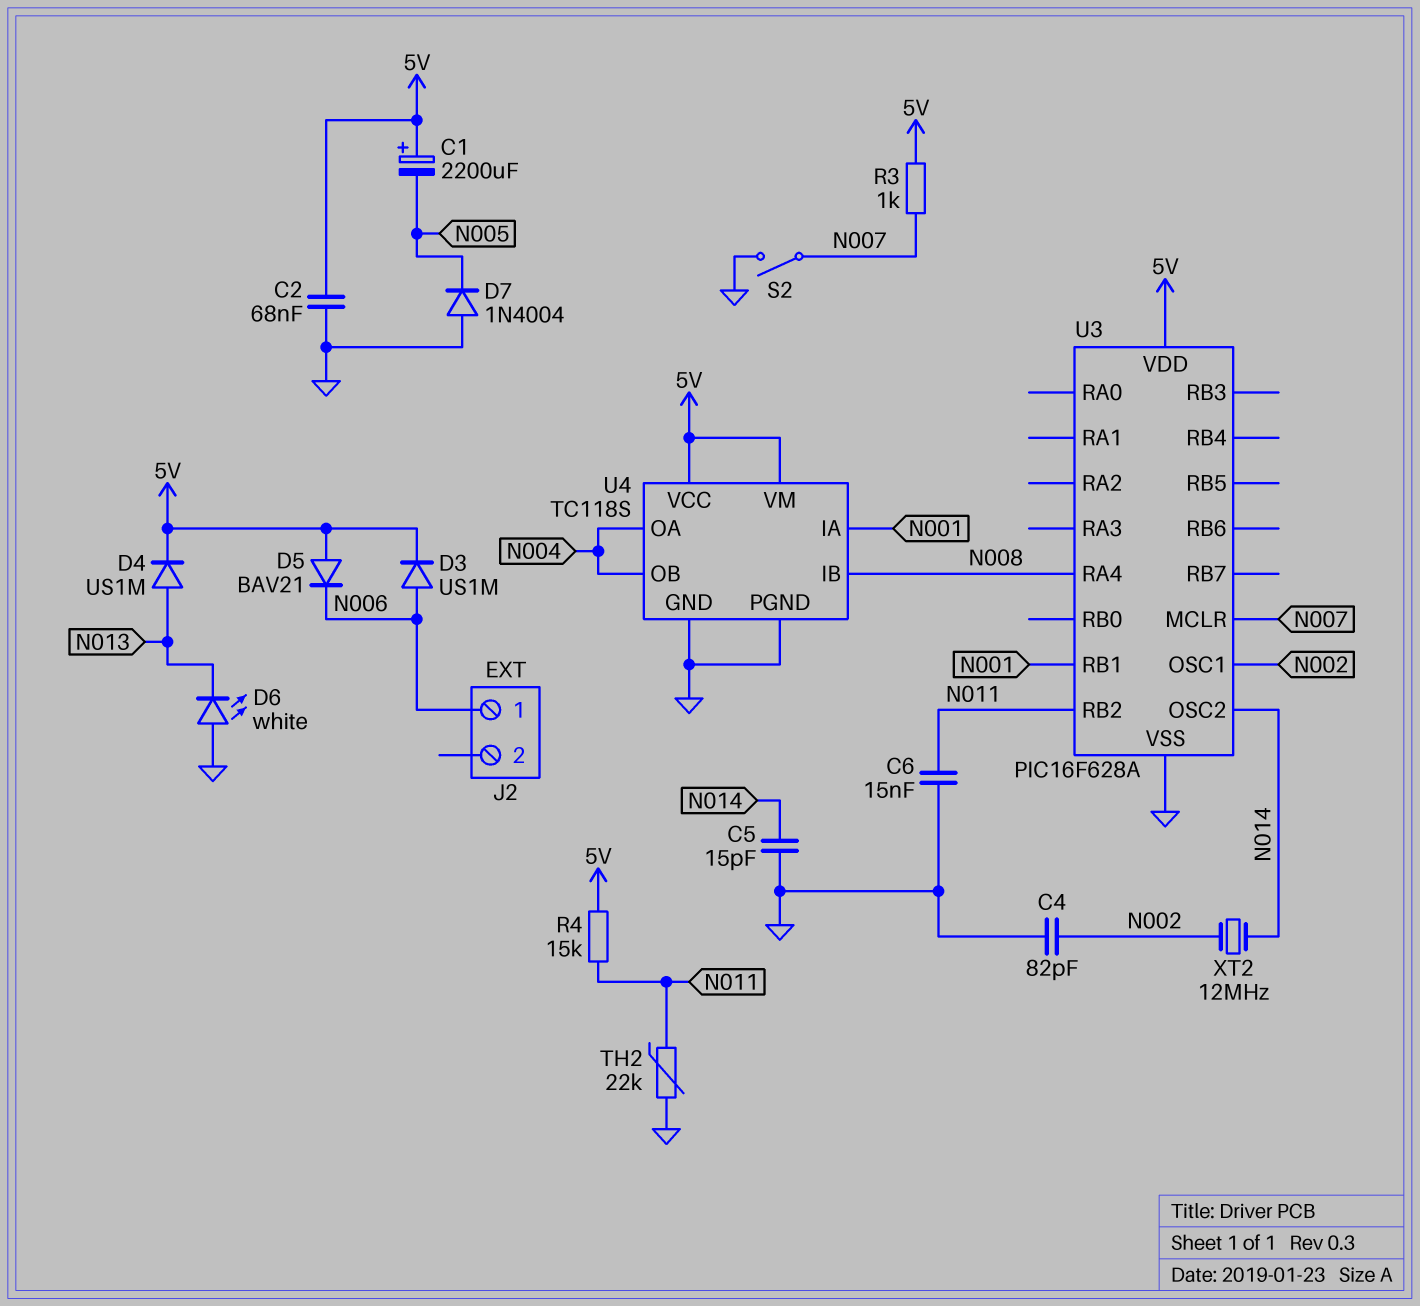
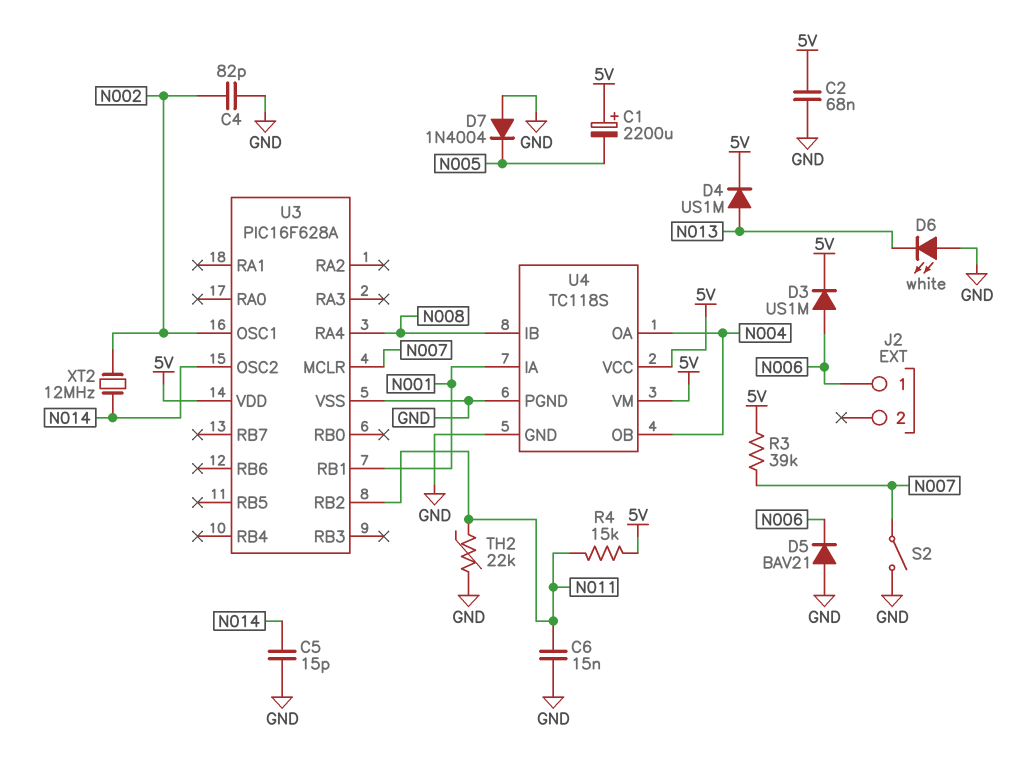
D5: diode BAV21 (A 5V, K N006) -> diode BAV21 (A GND, K N006)
R3: 1k (5V, N007) -> 39k (5V, N007)

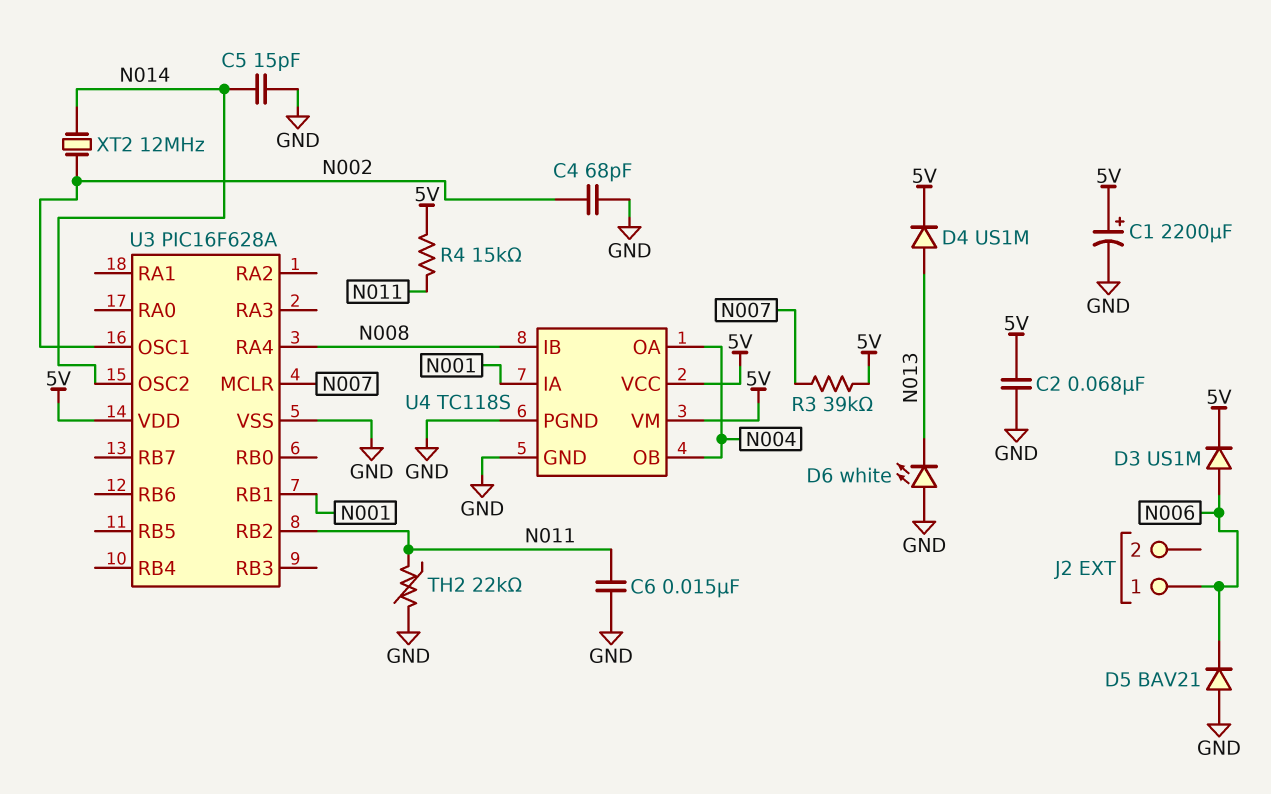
C1: 2200uF (plus 5V, minus N005) -> 2200uF (plus 5V, minus GND)
C4: 82pF (GND, N002) -> 68pF (GND, N002)
D7: diode 1N4004 (A GND, K N005) -> none
S2: switch (GND, N007) -> none

